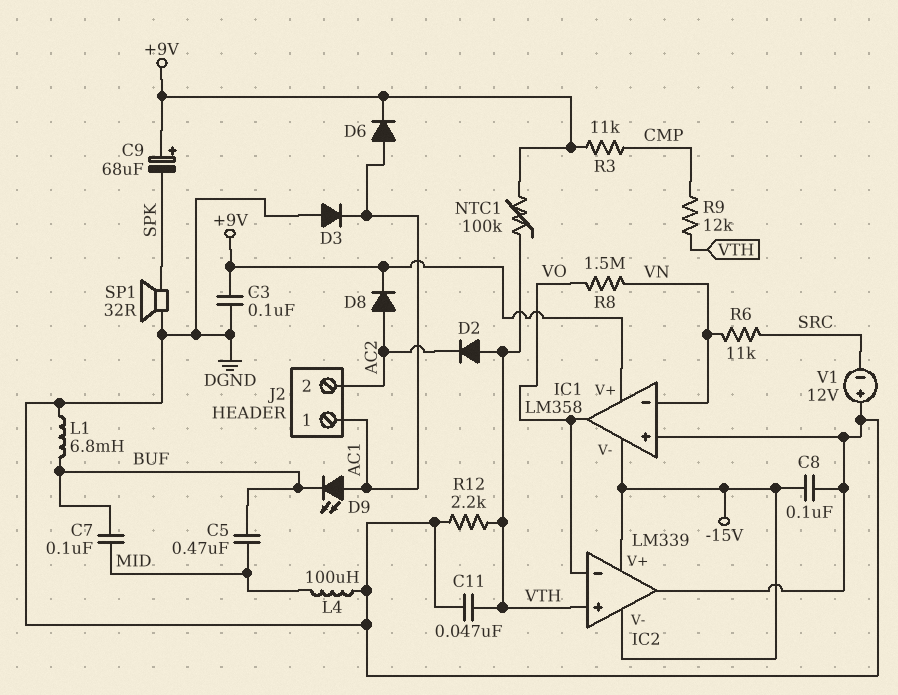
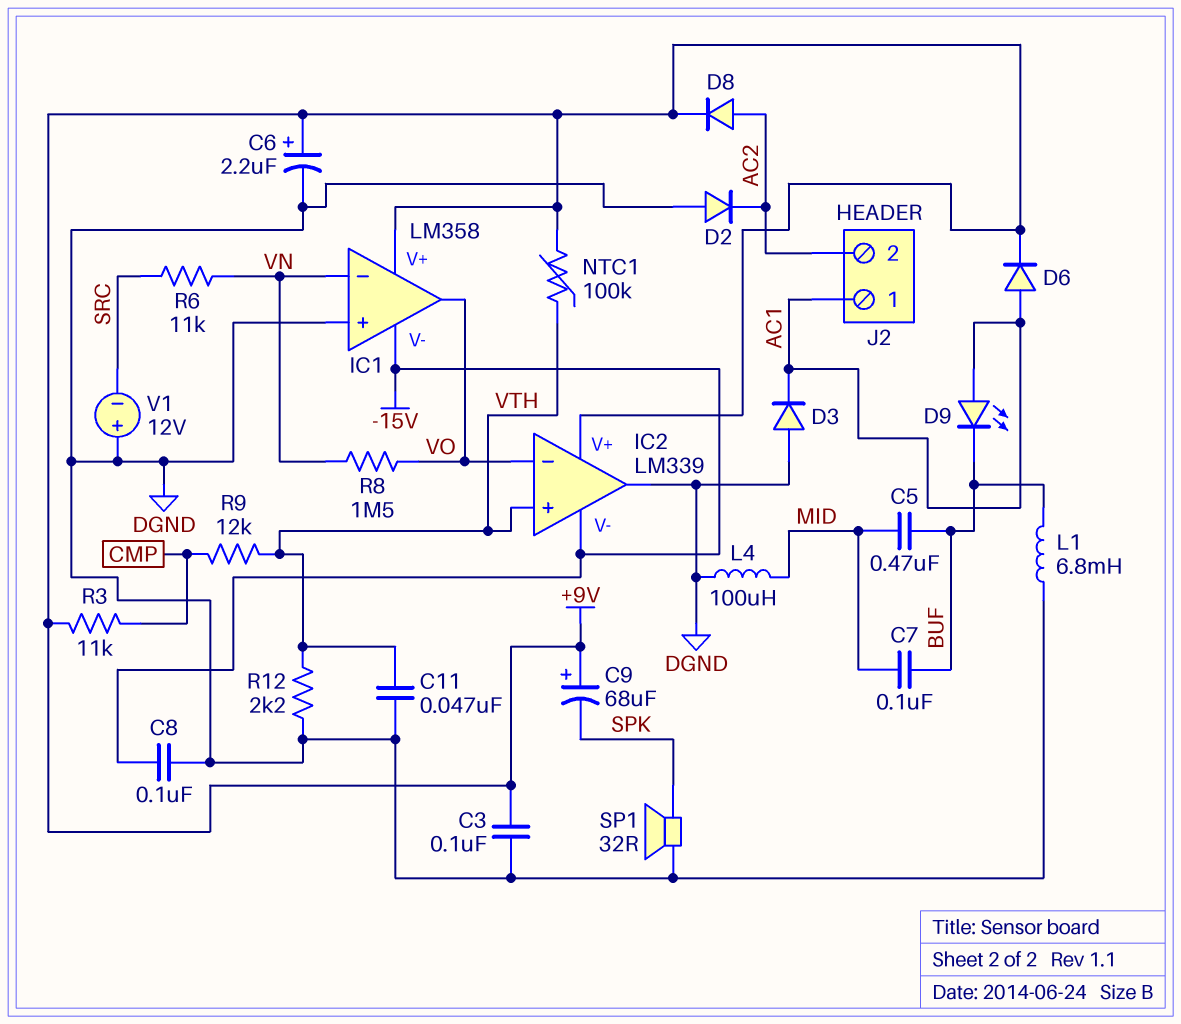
C6: none -> 2.2uF (plus +9V, minus DGND)
D2: diode (A VTH, K AC2) -> diode (A DGND, K AC2)
IC2 pin V+: -15V -> +9V

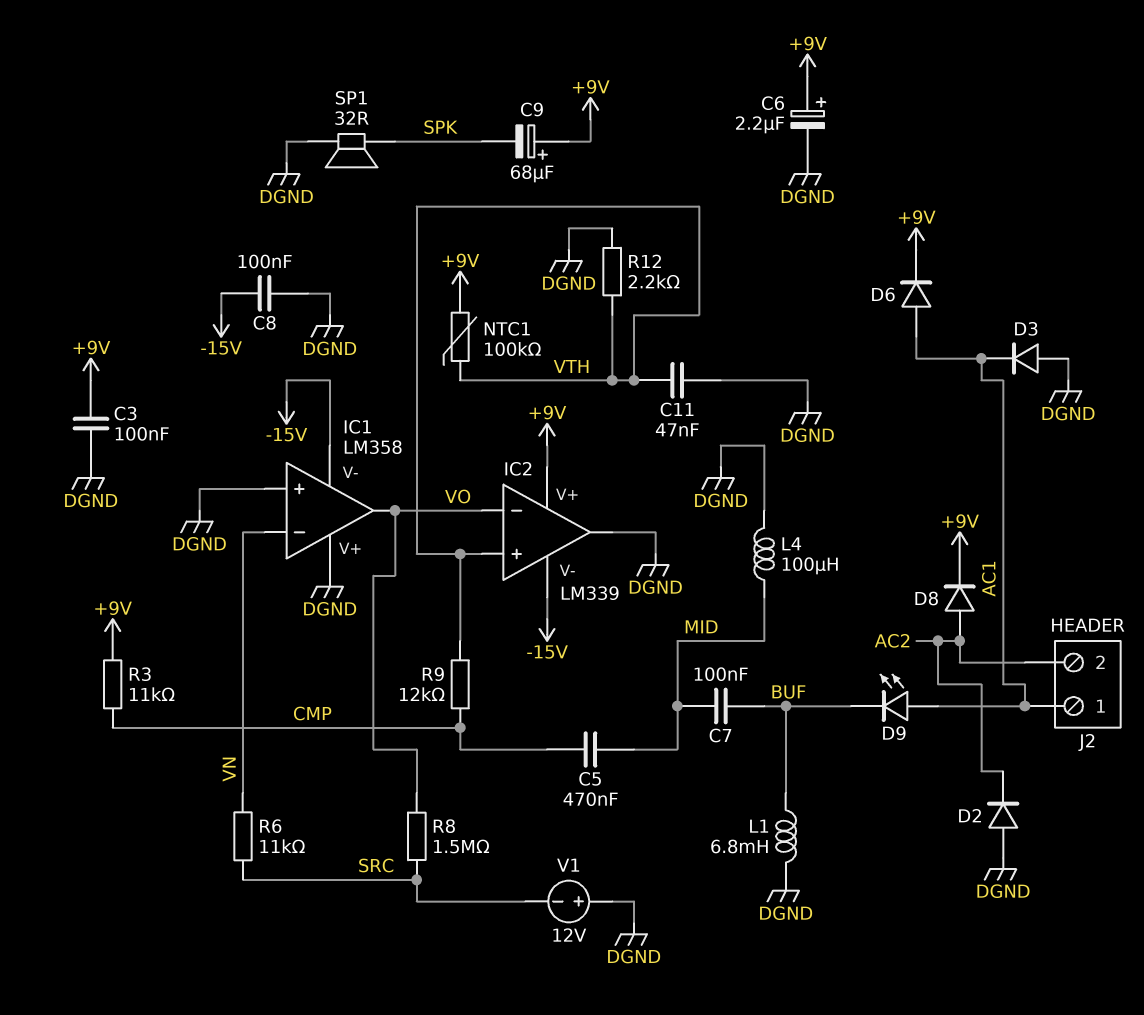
C5: 470nF (BUF, MID) -> 470nF (CMP, MID)
IC1 pin V+: +9V -> DGND
R8: 1.5M (VN, VO) -> 1.5M (SRC, VO)

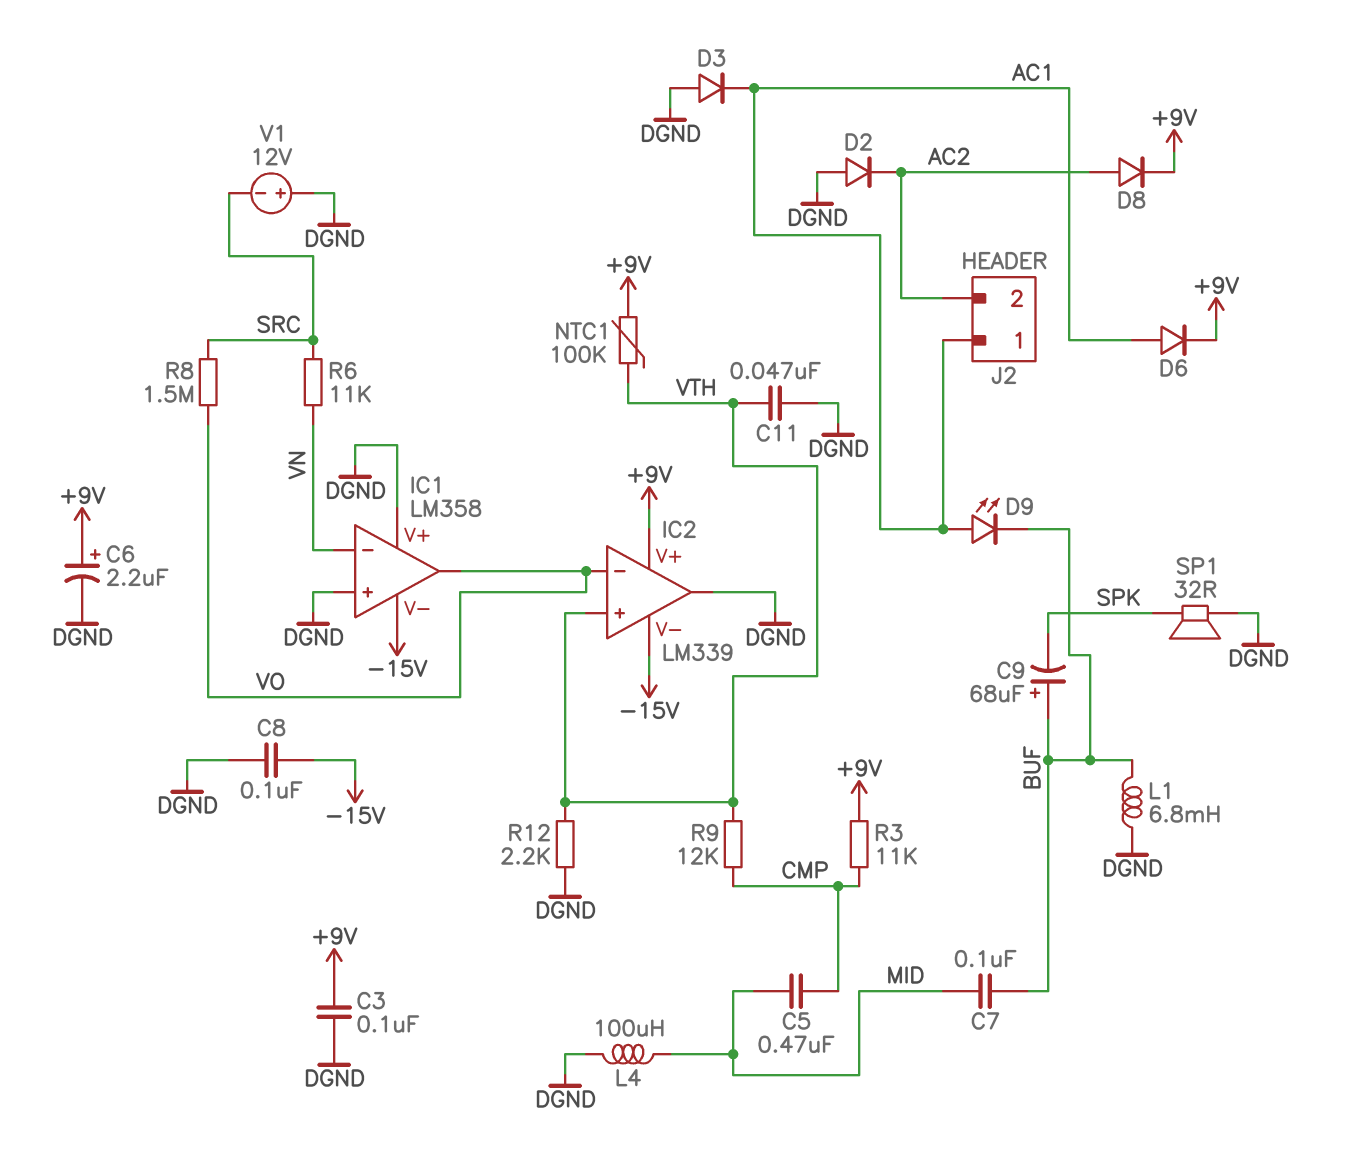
C9: 68uF (plus +9V, minus SPK) -> 68uF (plus BUF, minus SPK)

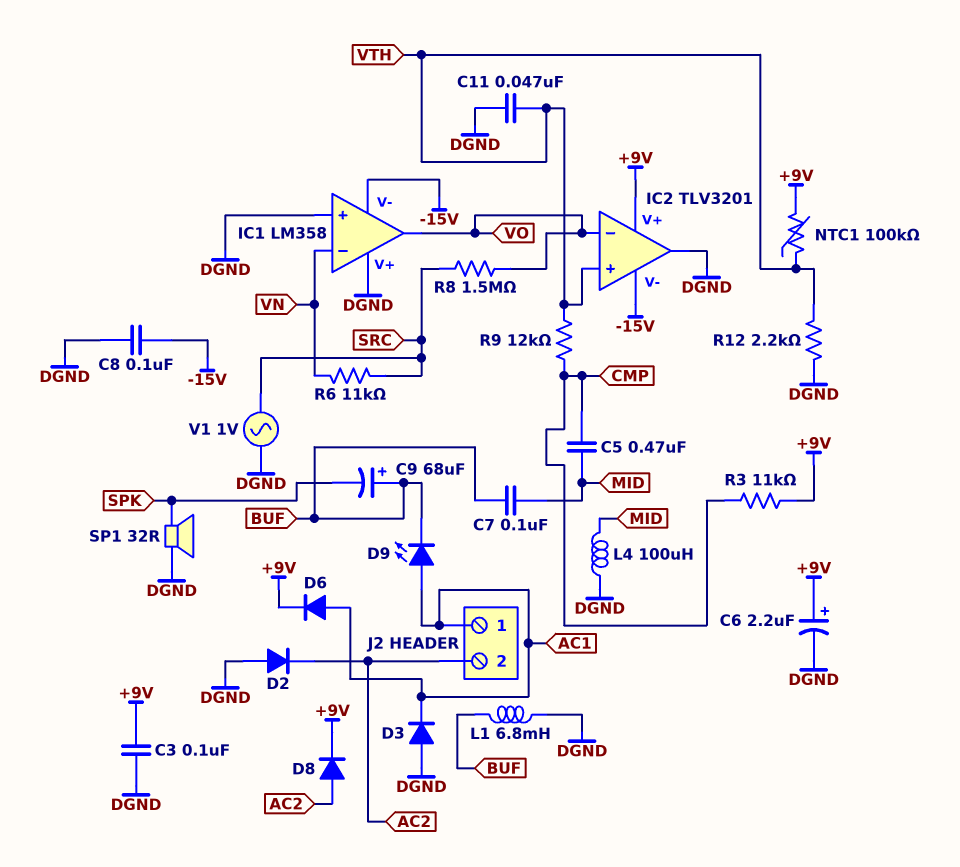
IC2: LM339 -> TLV3201
V1: 12V (plus DGND, minus SRC) -> AC 1V (DGND, SRC)

